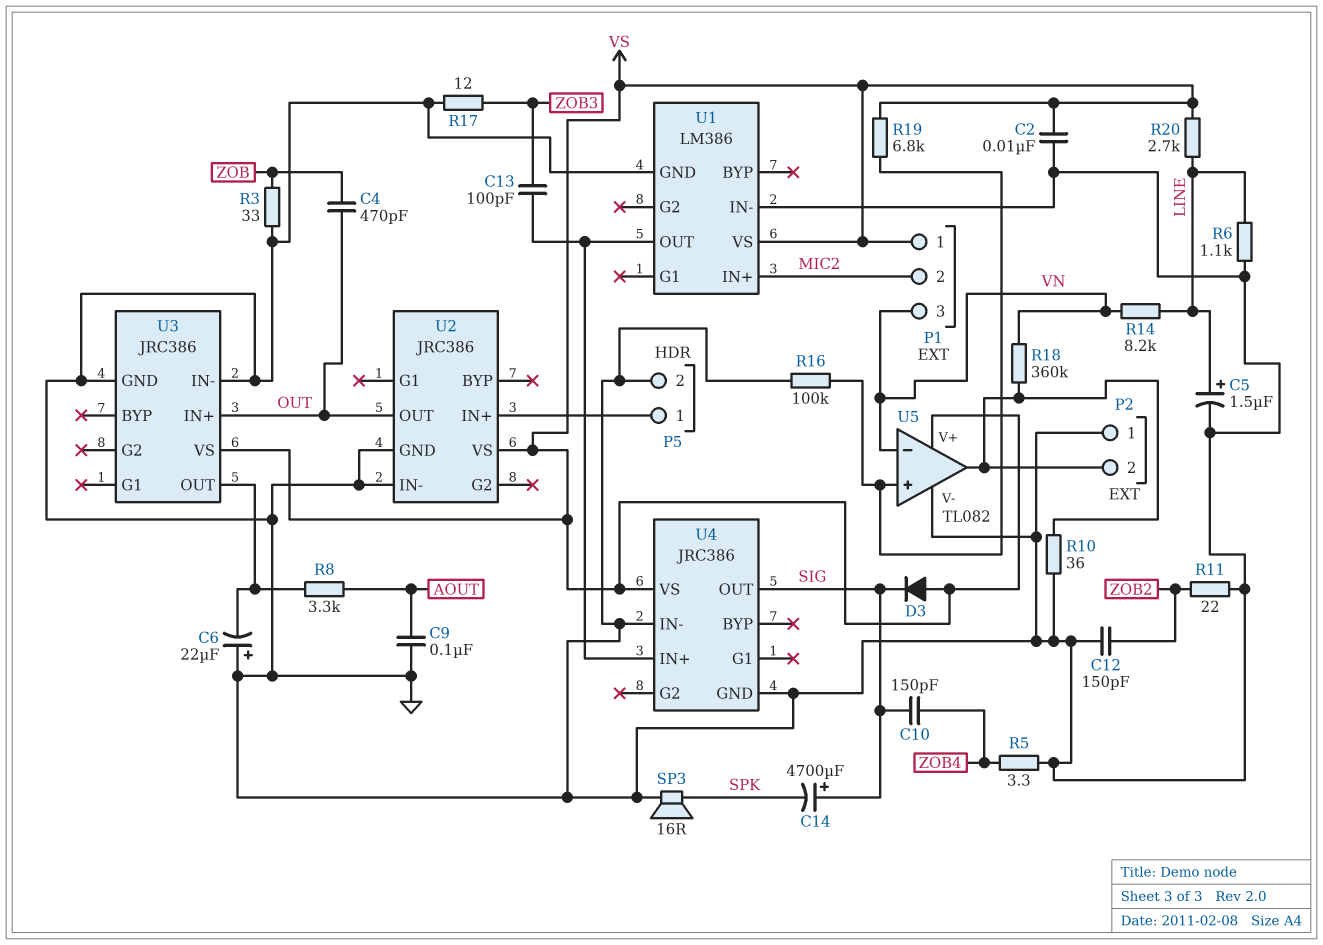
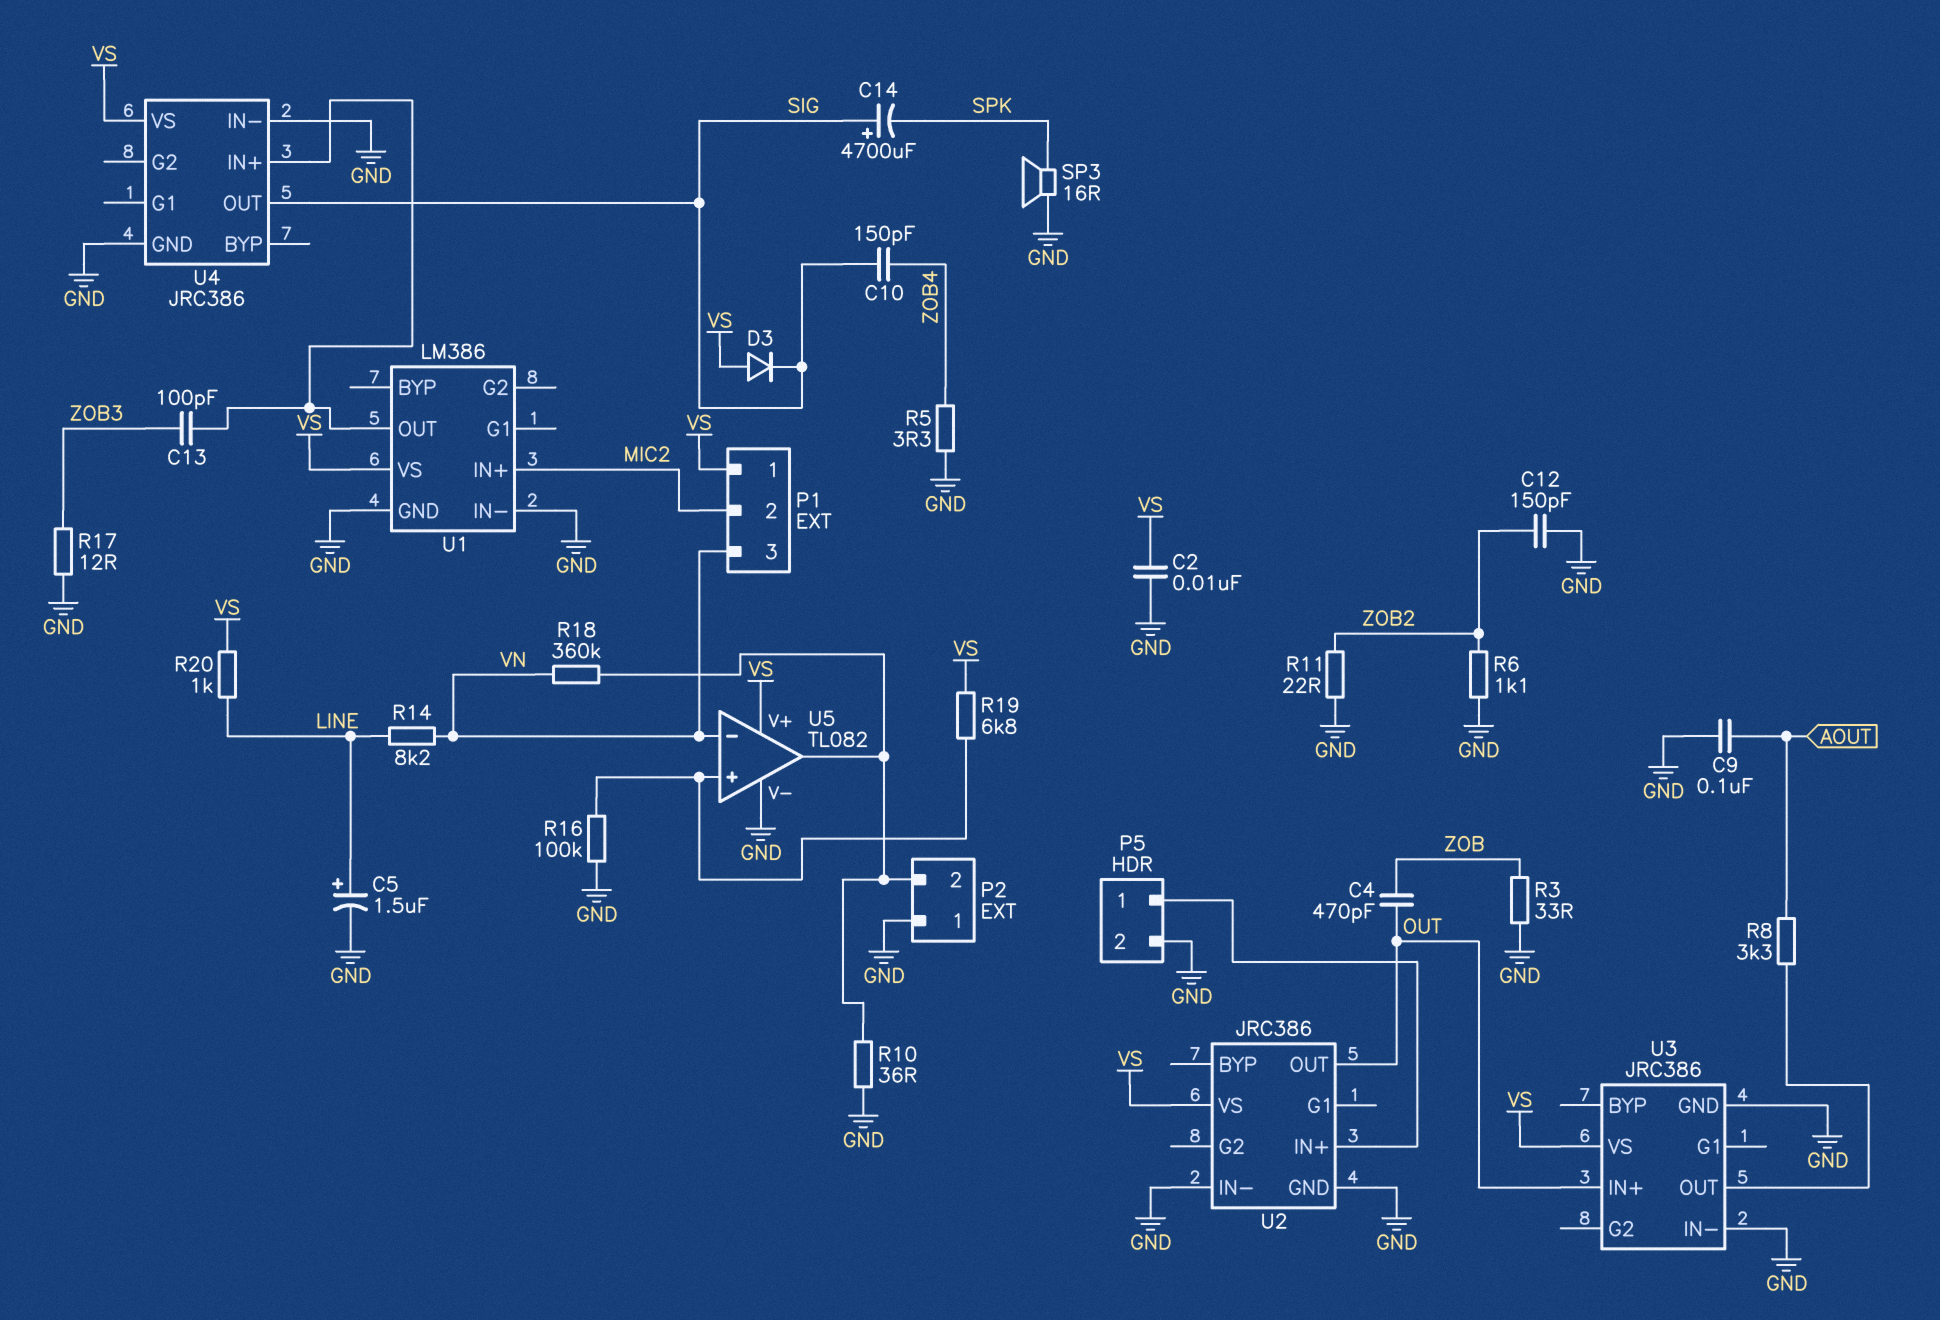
C6: 22uF (plus GND, minus U3/OUT) -> none
R6: 1.1k (GND, LINE) -> 1.1k (GND, ZOB2)
R20: 2.7k (LINE, VS) -> 1k (LINE, VS)

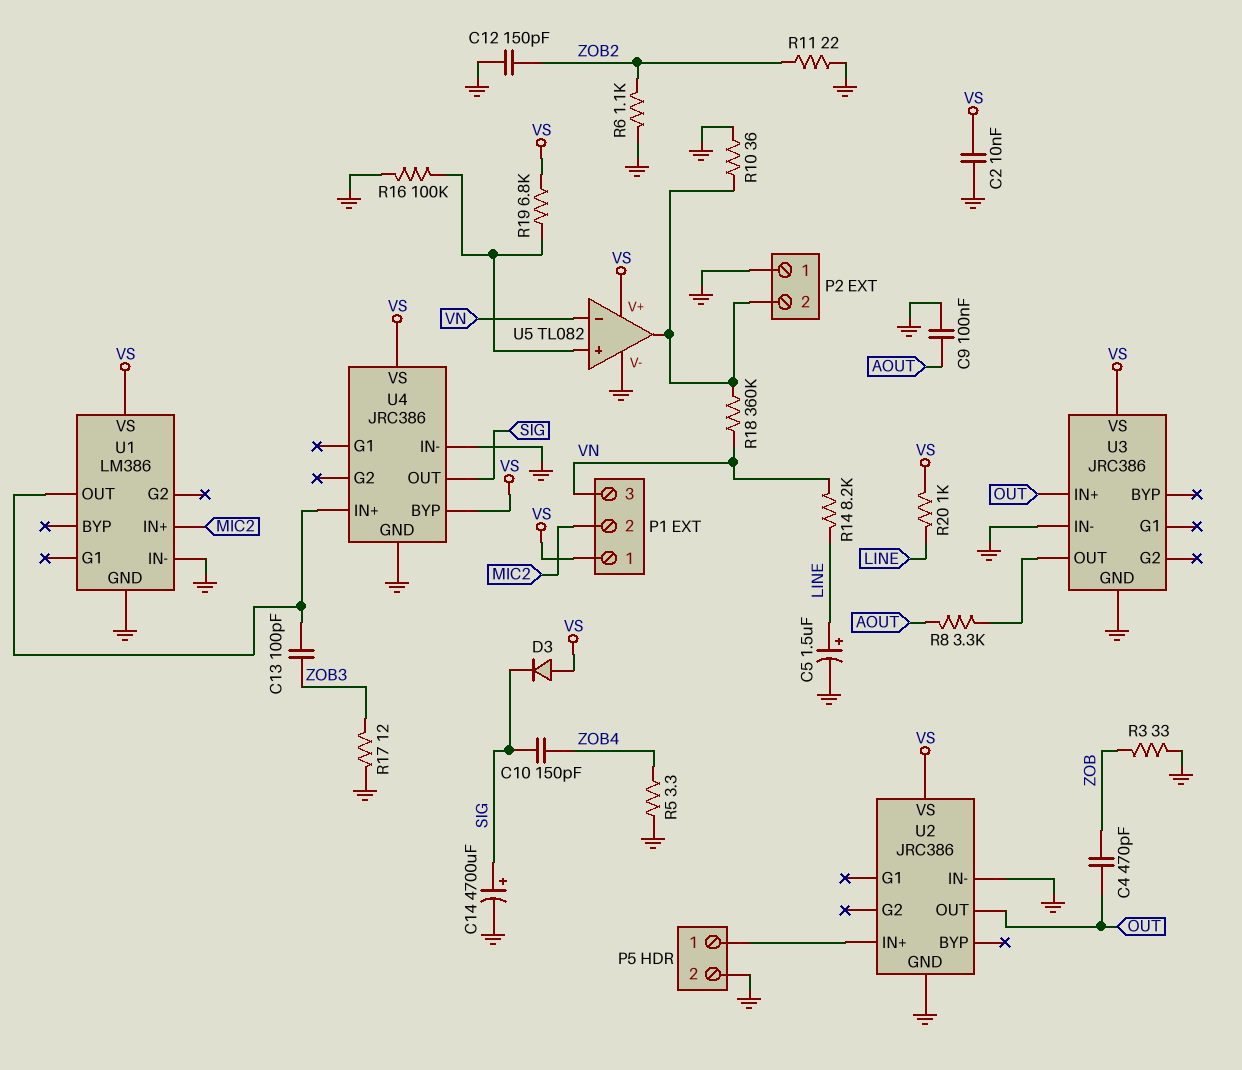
C14: 4700uF (plus SIG, minus SPK) -> 4700uF (plus SIG, minus GND)
SP3: speaker 16R (GND, SPK) -> none
U4 pin BYP: none -> VS

